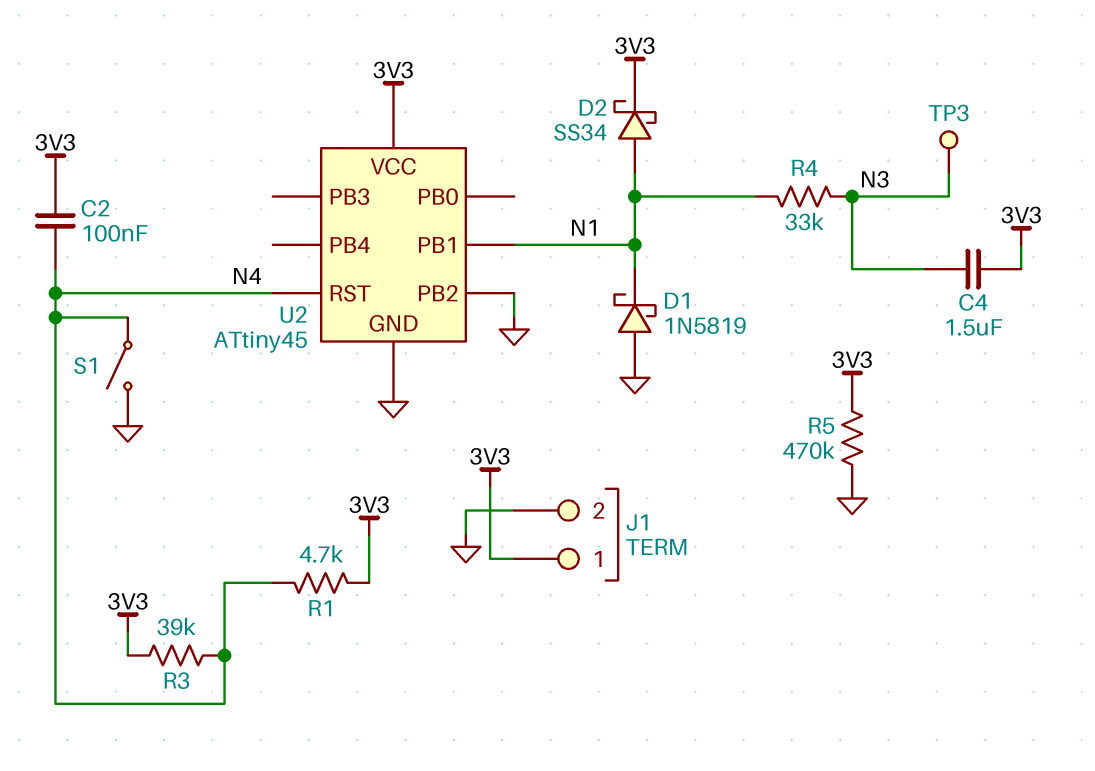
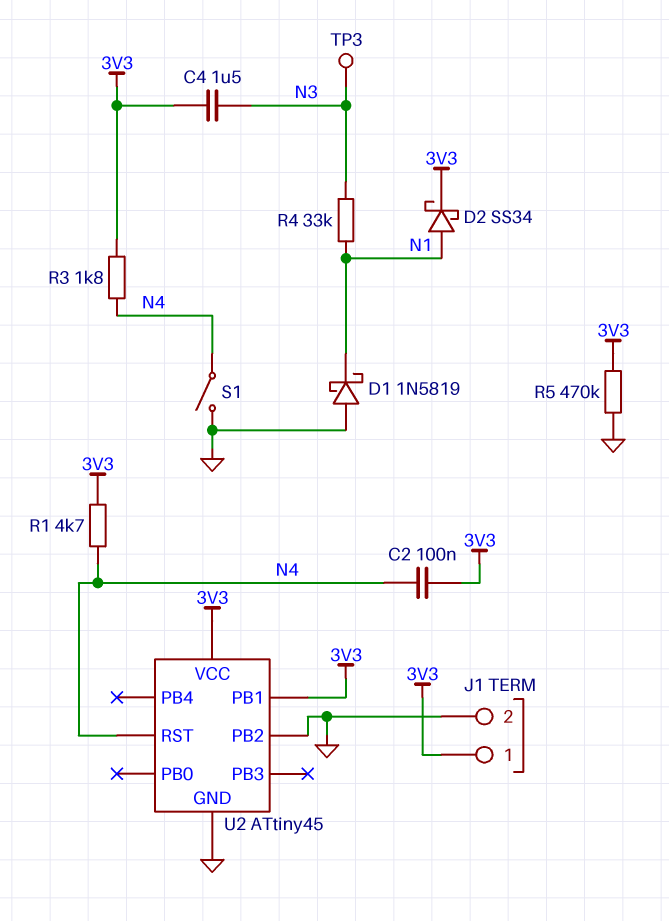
R3: 39k (3V3, N4) -> 1.8k (3V3, N4)
U2 pin PB1: N1 -> 3V3

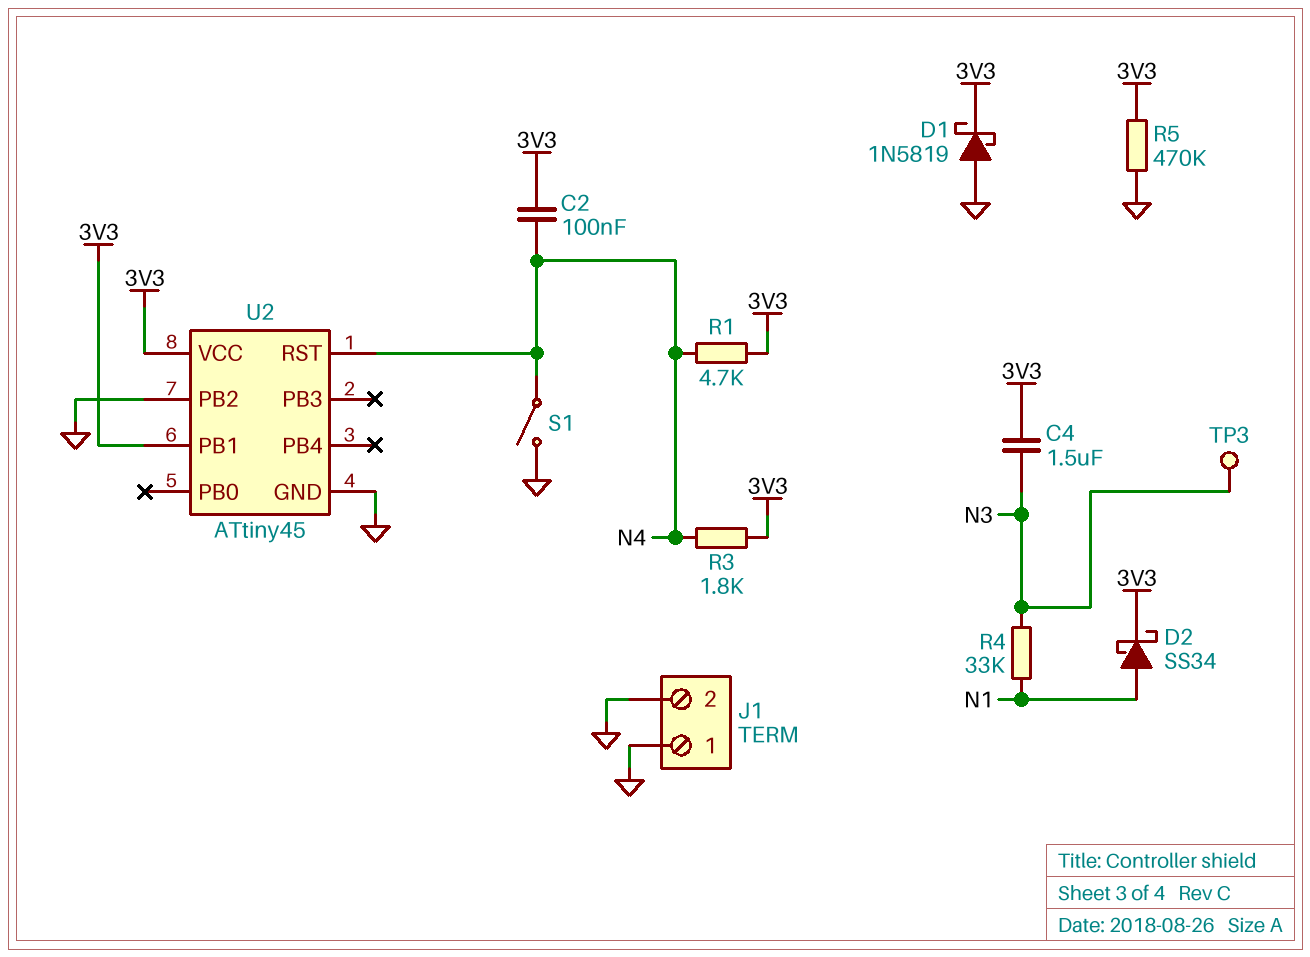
D1: schottky 1N5819 (A GND, K N1) -> schottky 1N5819 (A GND, K 3V3)
J1 pin 1: 3V3 -> GND

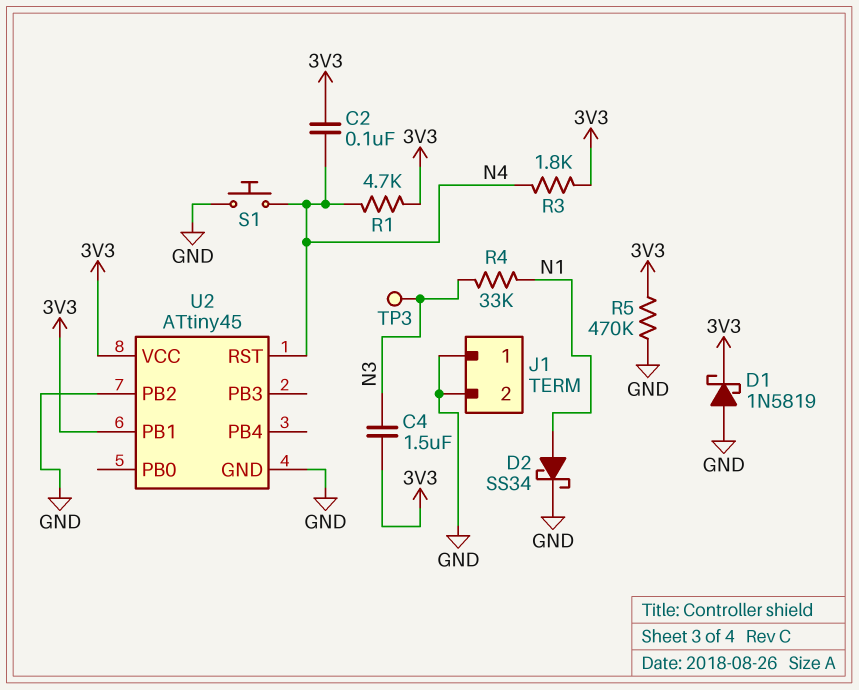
D2: schottky SS34 (A N1, K 3V3) -> schottky SS34 (A N1, K GND)
S1: switch (GND, N4) -> button (GND, N4)

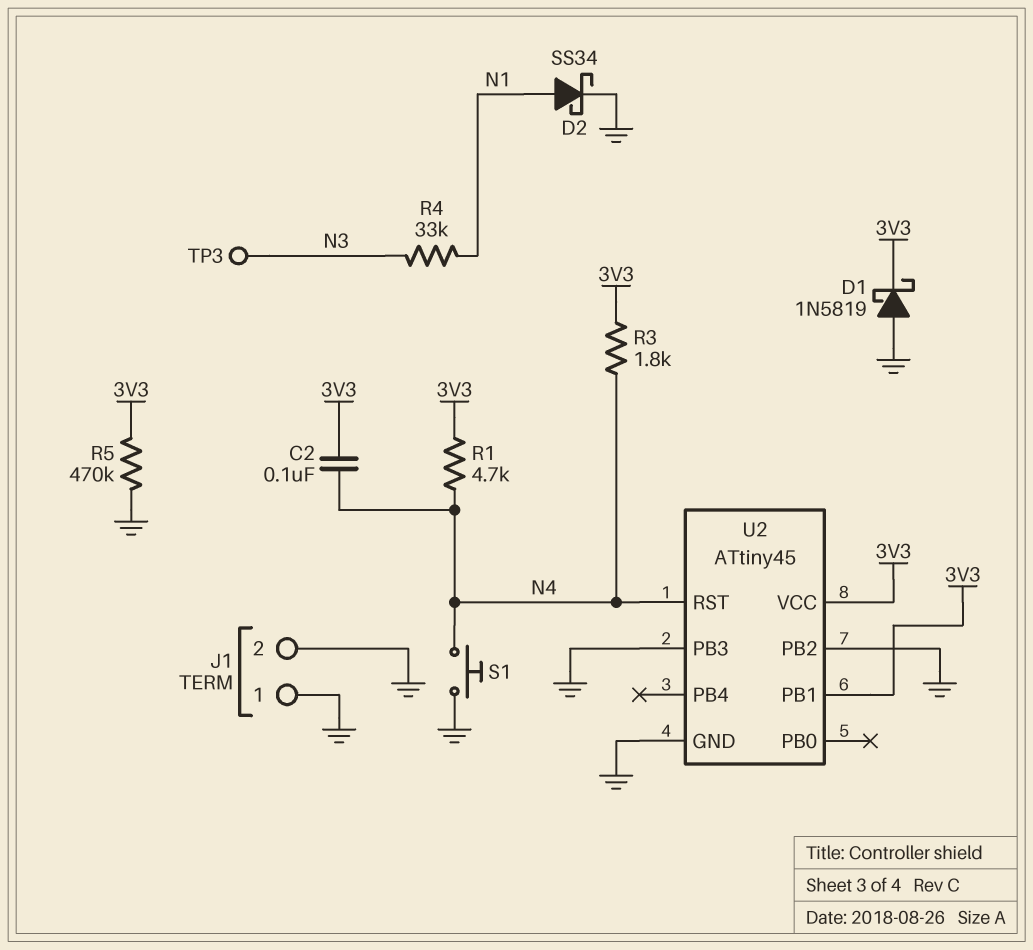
C4: 1.5uF (3V3, N3) -> none
U2 pin PB3: none -> GND

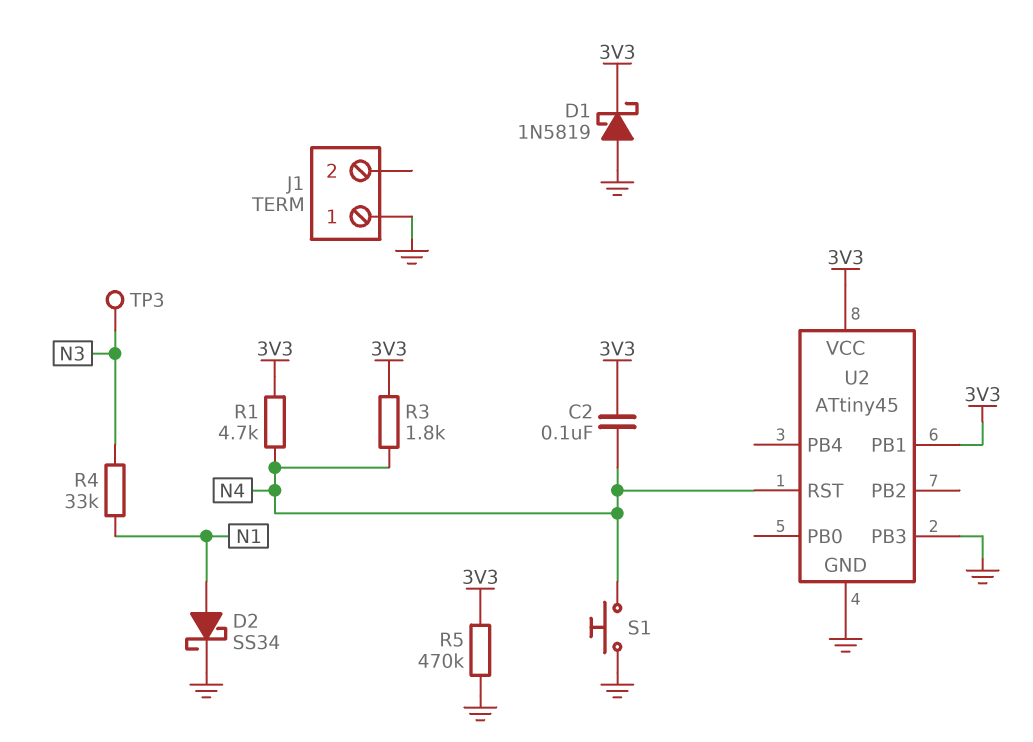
J1 pin 2: GND -> none
U2 pin PB2: GND -> none

